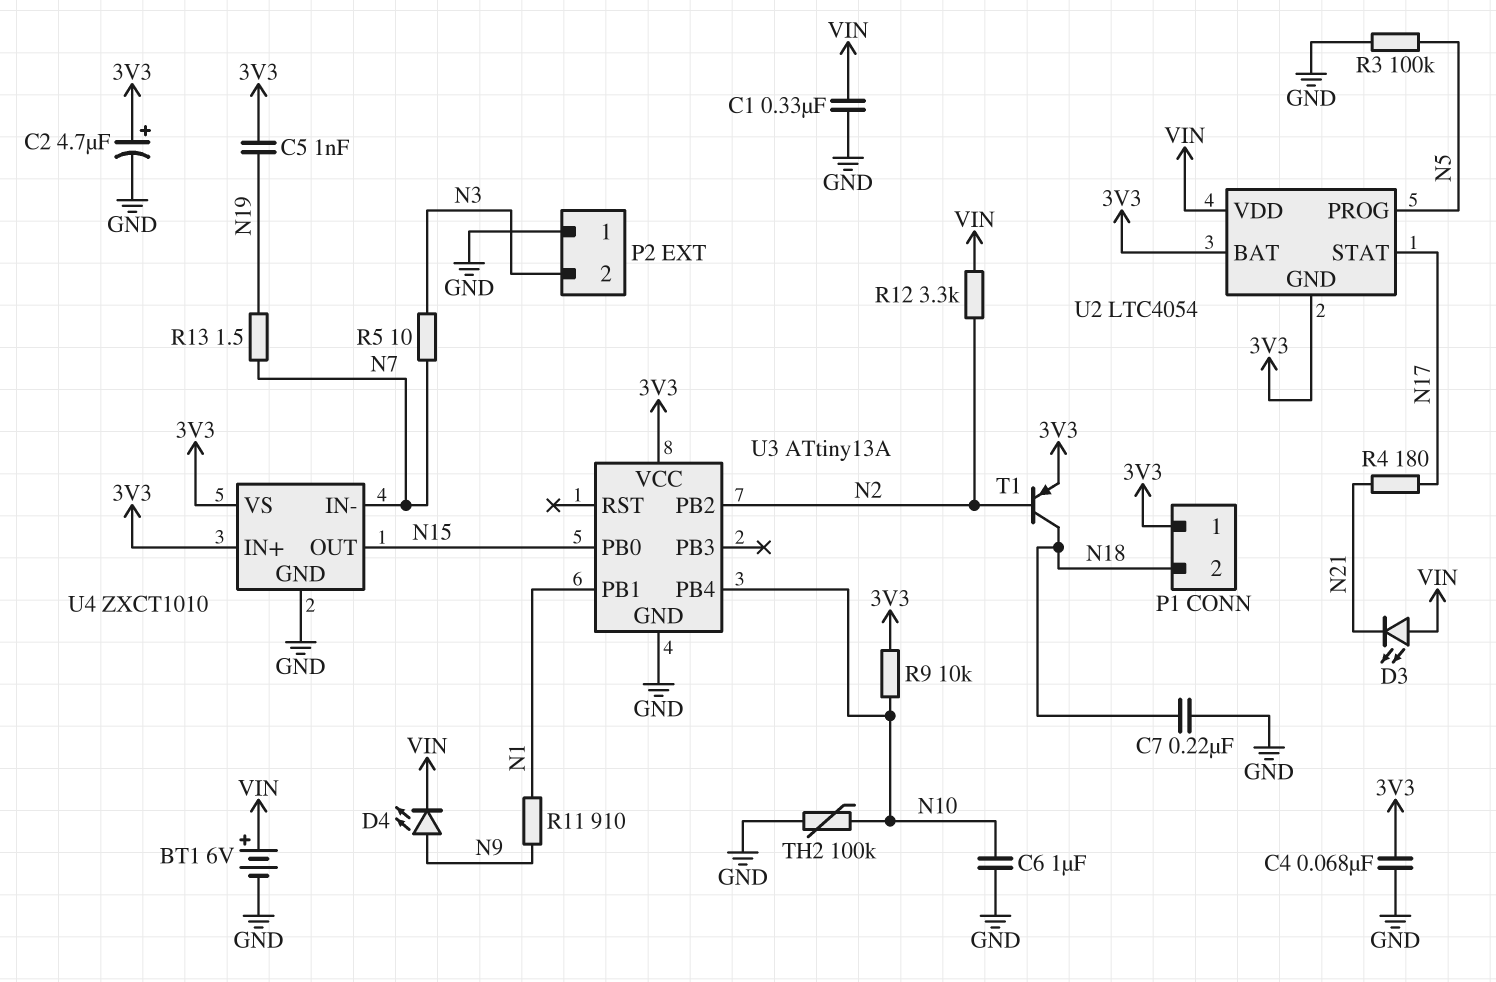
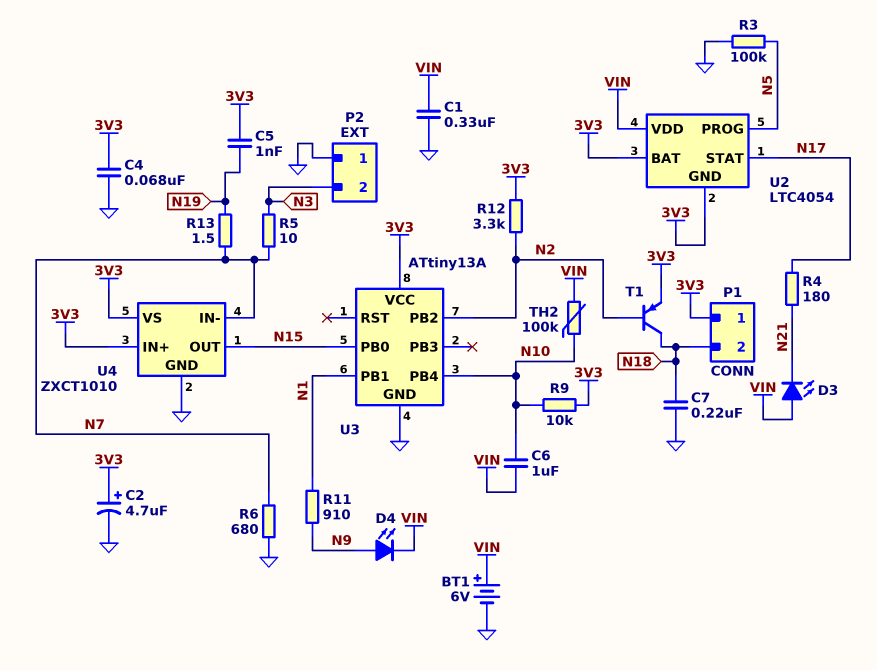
C6: 1uF (GND, N10) -> 1uF (N10, VIN)
R6: none -> 680 (GND, N7)
R12: 3.3k (N2, VIN) -> 3.3k (3V3, N2)
TH2: 100k (GND, N10) -> 100k (N10, VIN)

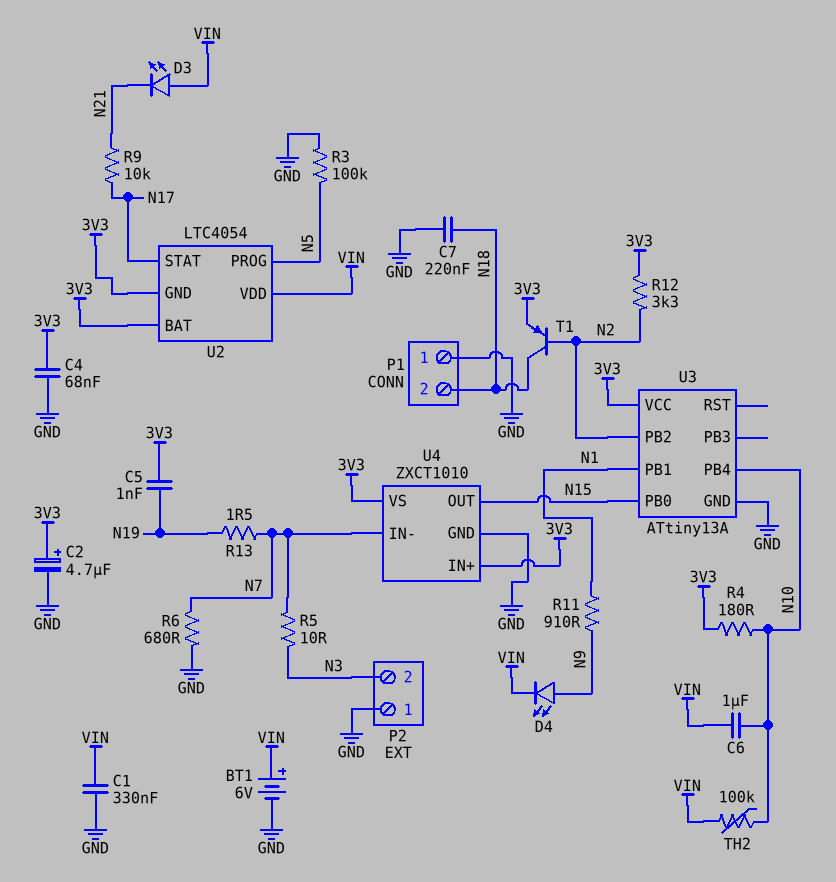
P1 pin 1: 3V3 -> GND
R4: 180 (N17, N21) -> 180 (3V3, N10)
R9: 10k (3V3, N10) -> 10k (N17, N21)

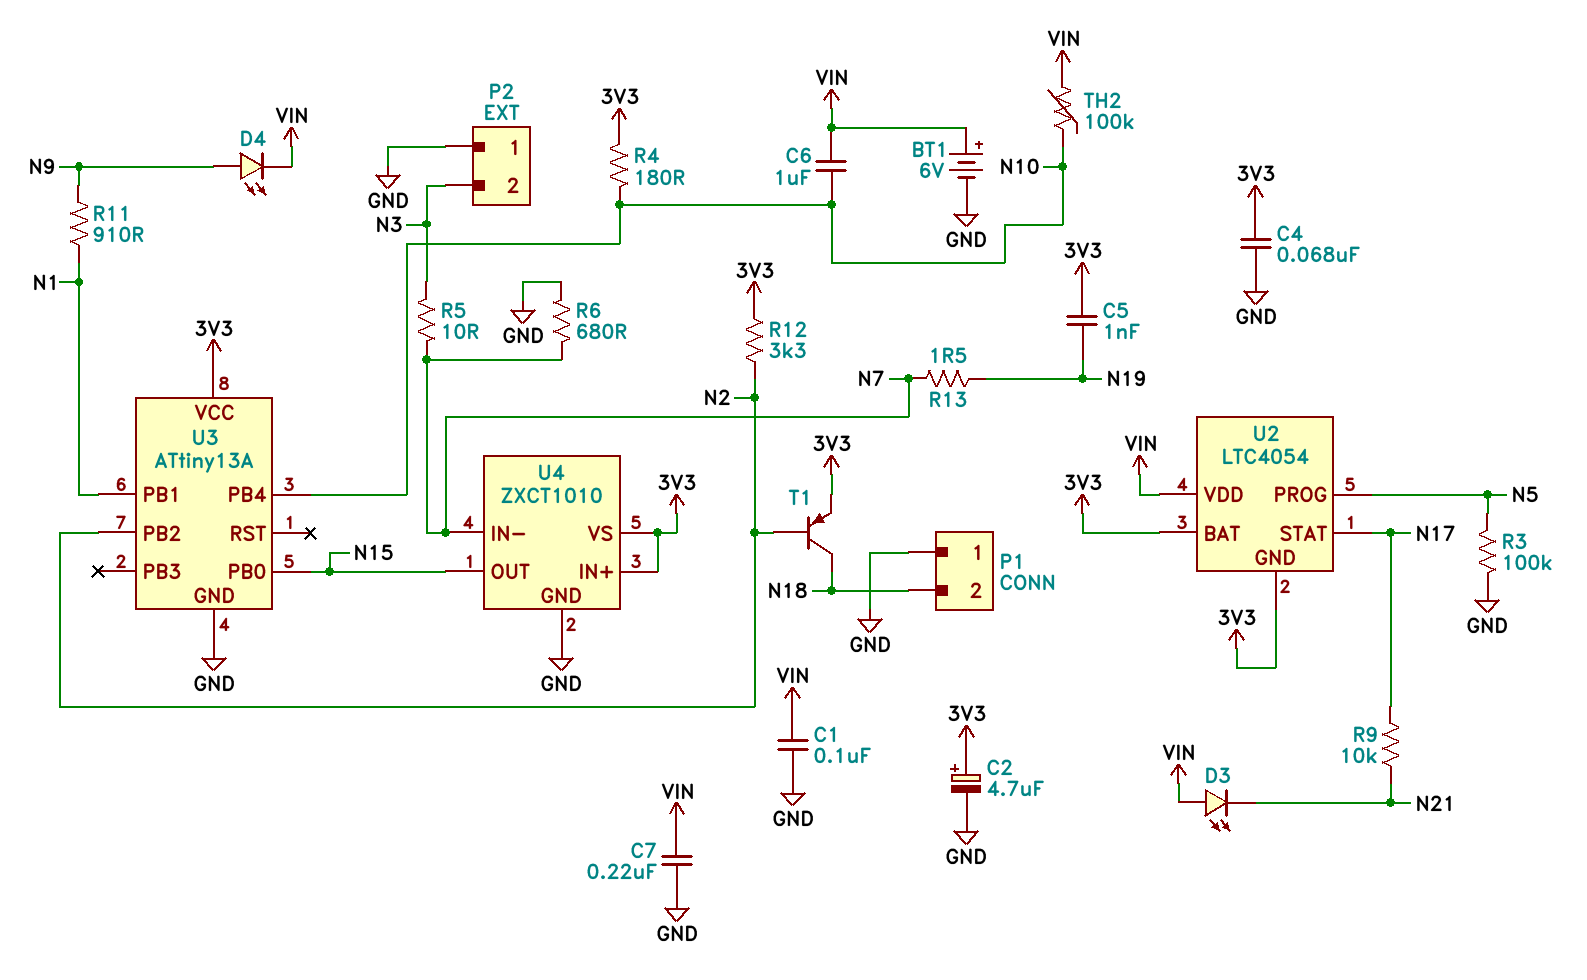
C1: 330nF (GND, VIN) -> 100nF (GND, VIN)
C7: 220nF (GND, N18) -> 220nF (GND, VIN)

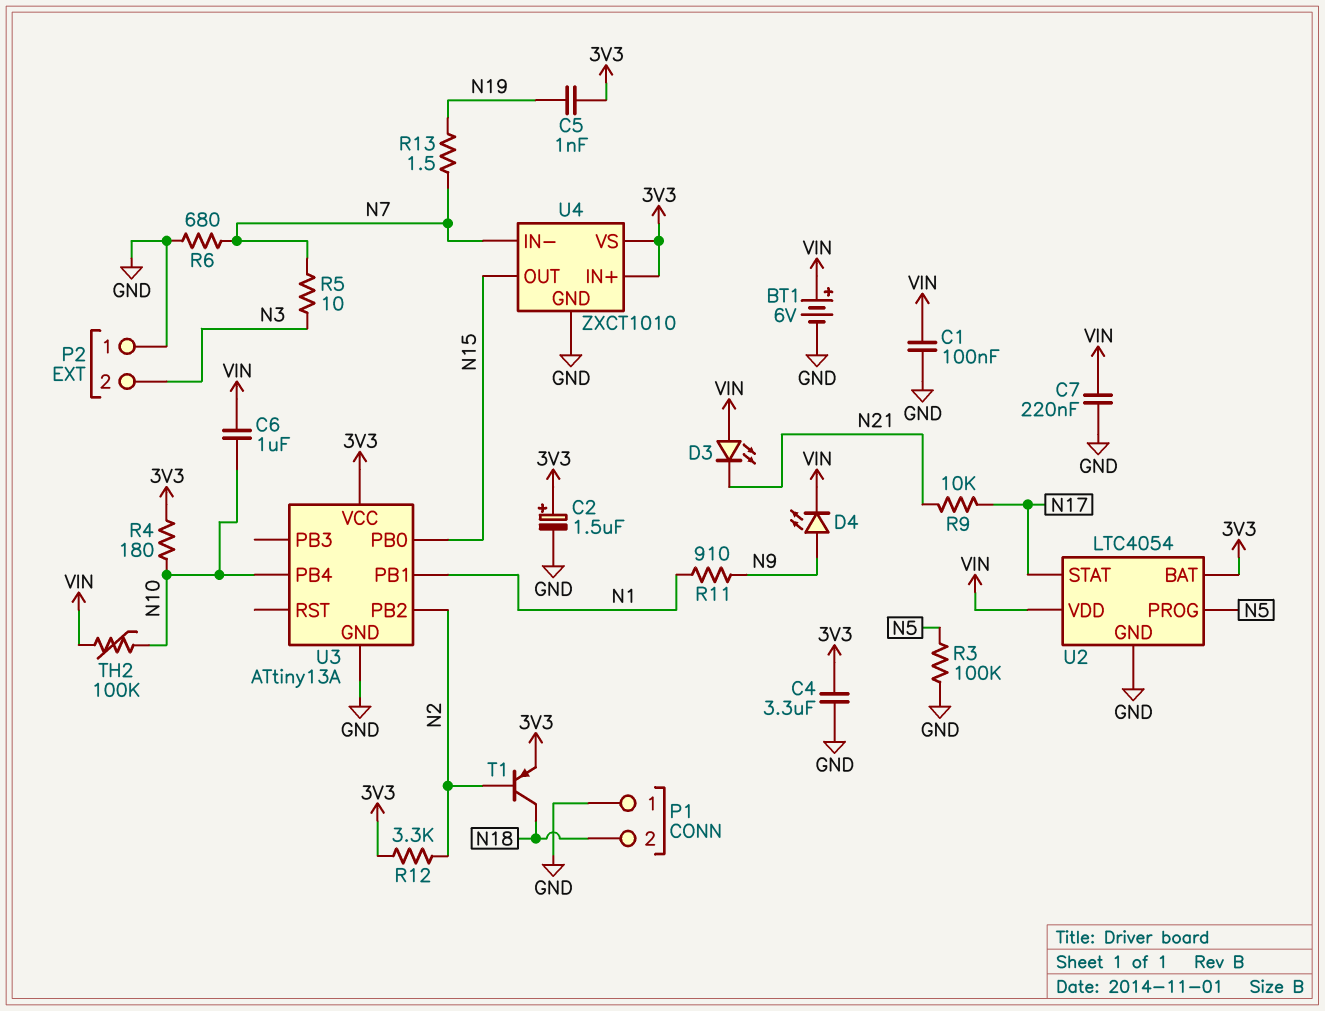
C2: 4.7uF (plus 3V3, minus GND) -> 1.5uF (plus 3V3, minus GND)
C4: 68nF (3V3, GND) -> 3.3uF (3V3, GND)
U2 pin GND: 3V3 -> GND

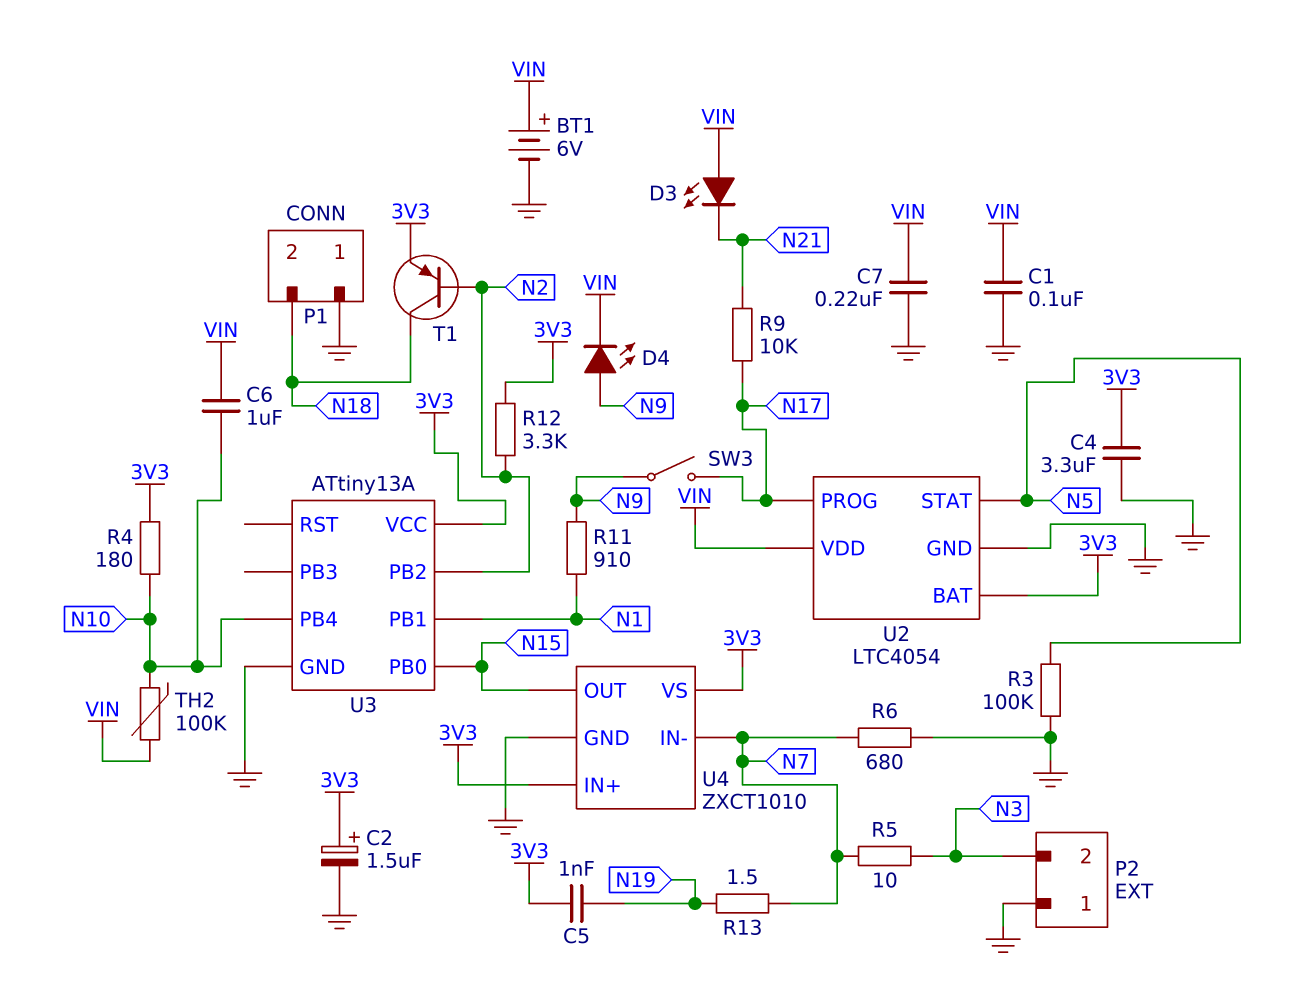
SW3: none -> switch (N9, N17)
U2 pin PROG: N5 -> N17
U2 pin STAT: N17 -> N5

